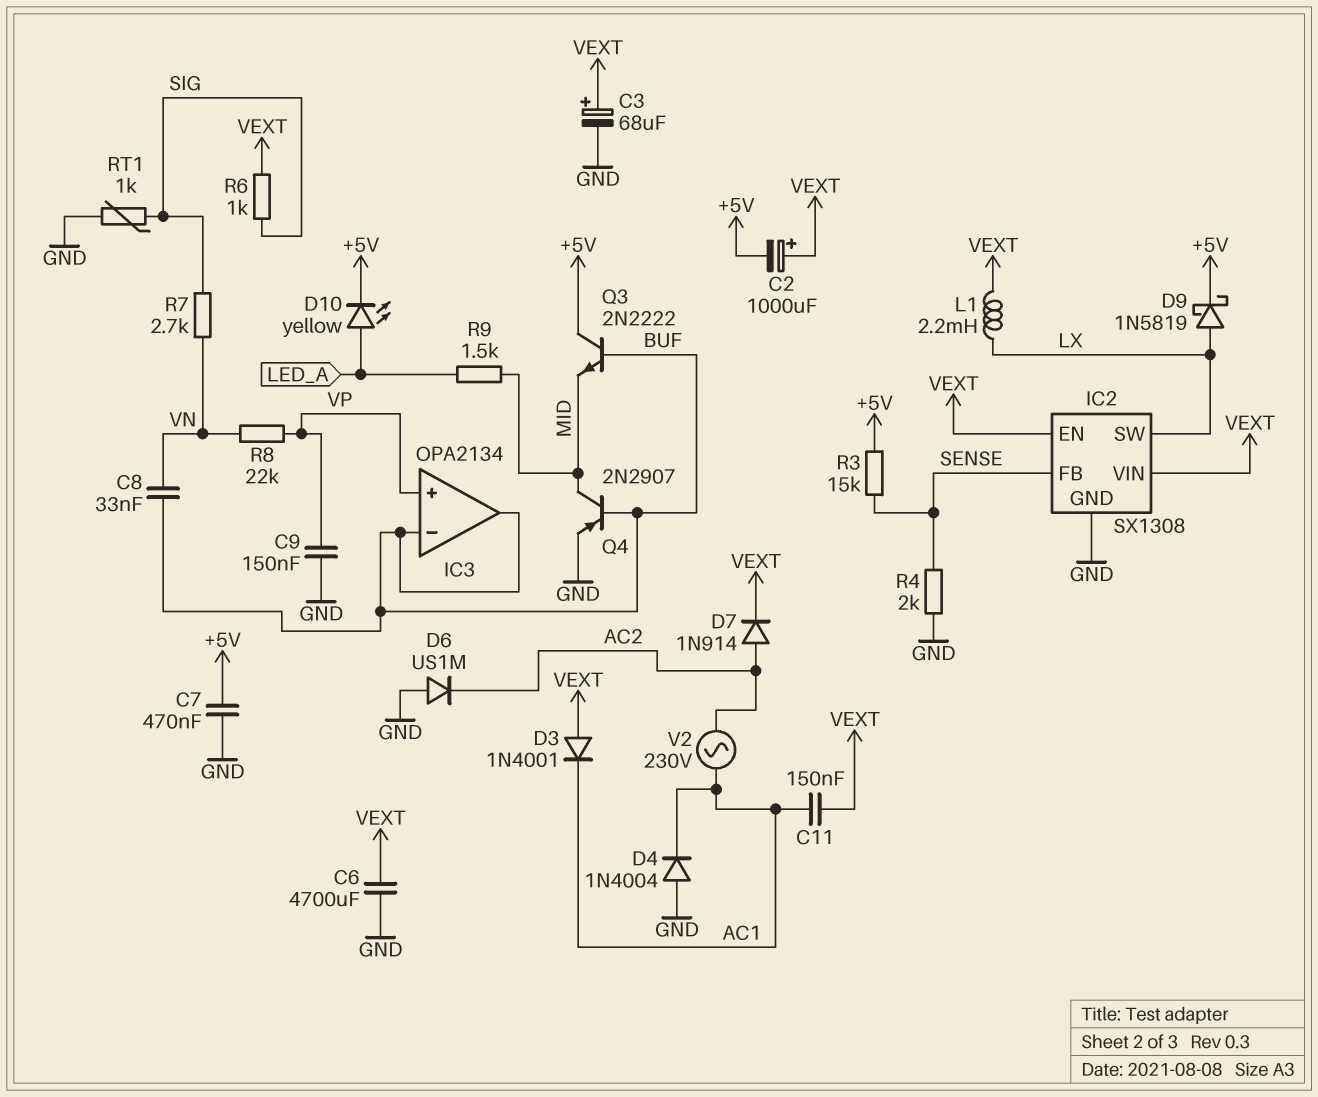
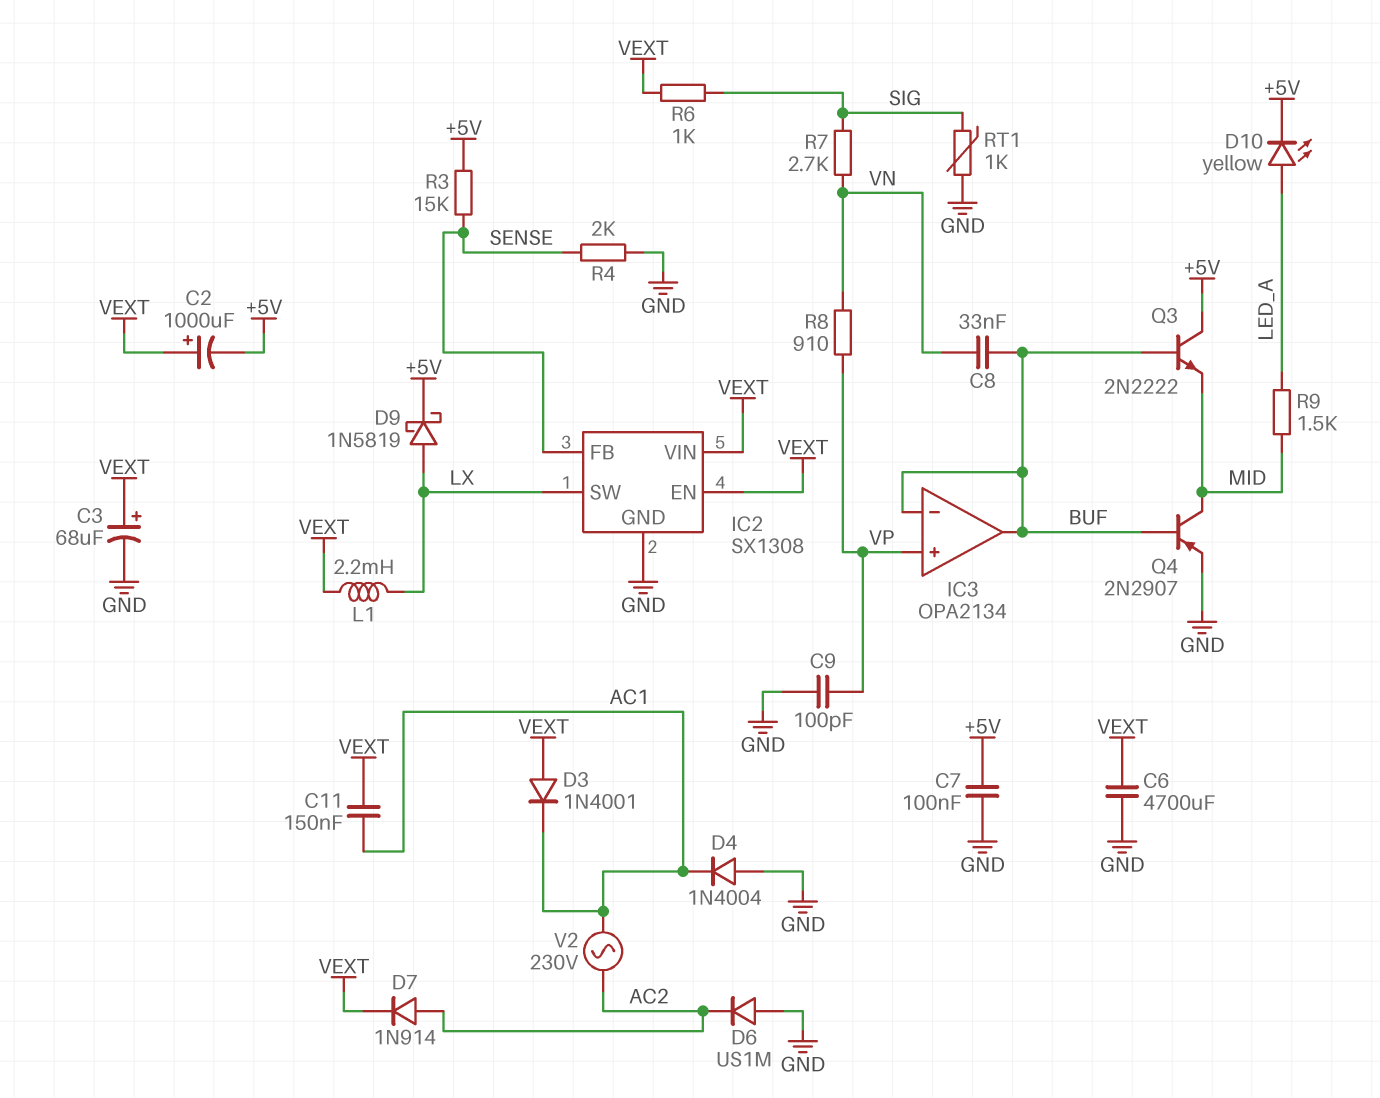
C7: 470nF (+5V, GND) -> 100nF (+5V, GND)
C9: 150nF (GND, VP) -> 100pF (GND, VP)
R8: 22k (VN, VP) -> 910 (VN, VP)

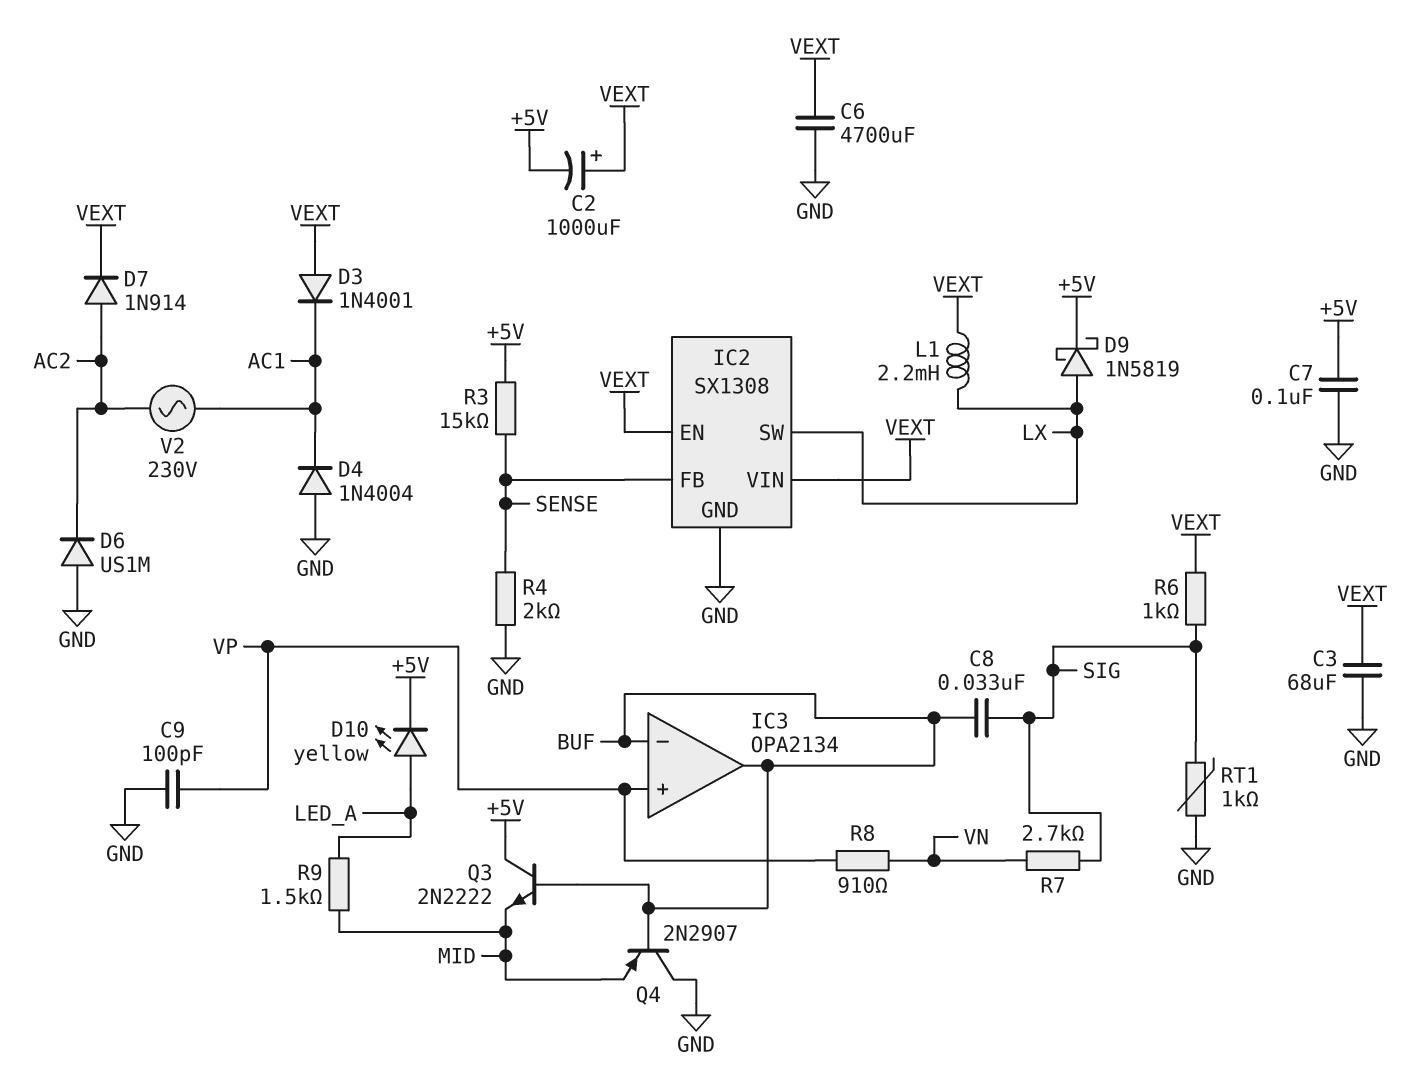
C3: 68uF (plus VEXT, minus GND) -> 68uF (GND, VEXT)
C8: 33nF (BUF, VN) -> 33nF (BUF, SIG)
C11: 150nF (AC1, VEXT) -> none
Q4: PNP 2N2907 (B BUF, C MID, E GND) -> PNP 2N2907 (B BUF, C GND, E MID)

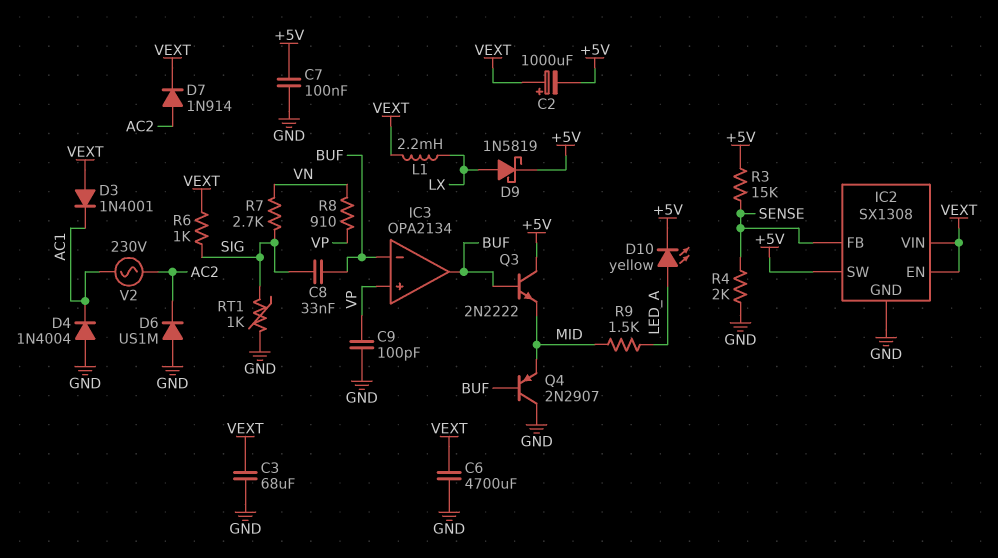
IC2 pin SW: LX -> +5V

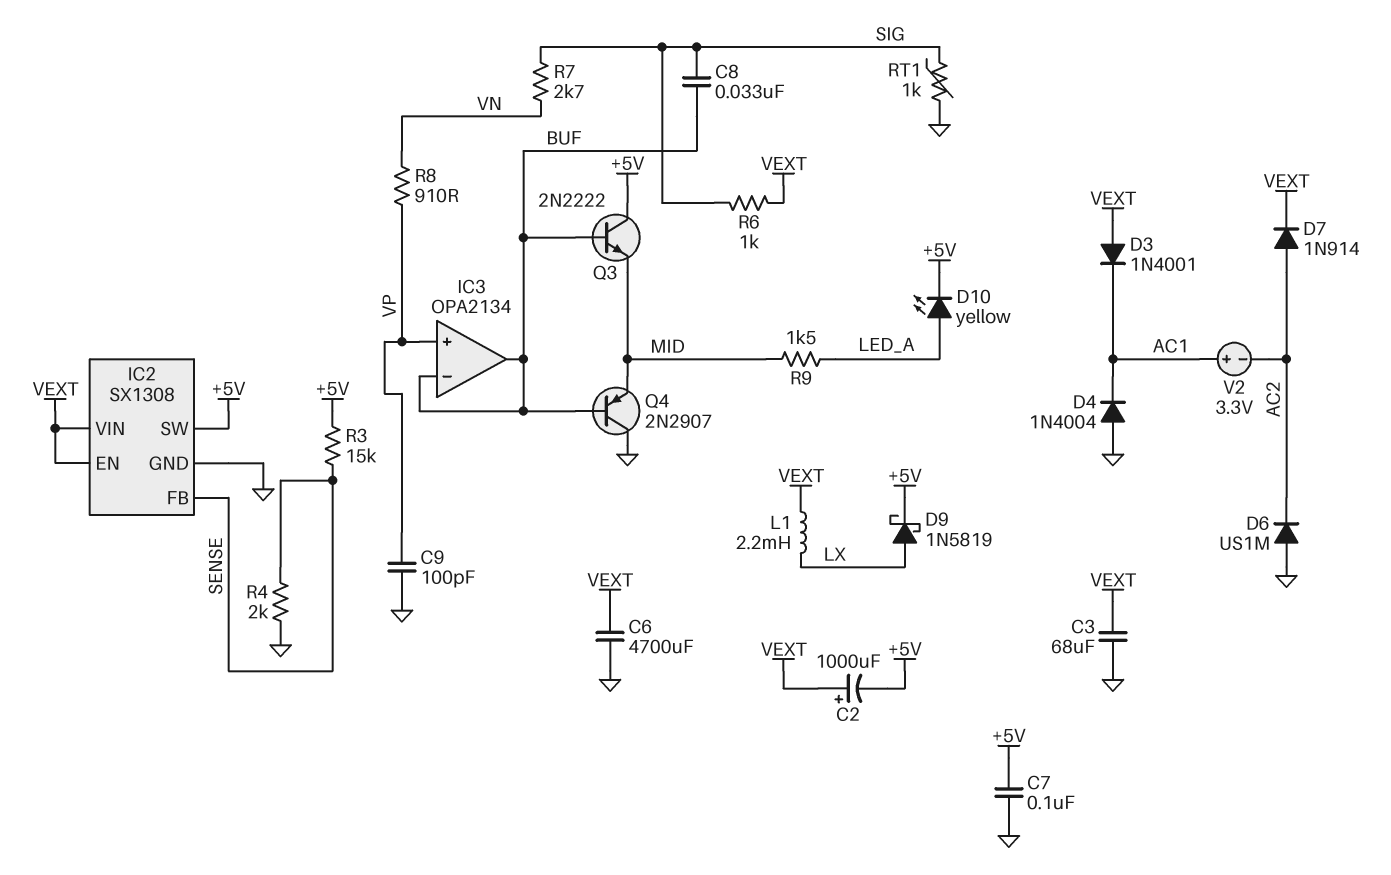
V2: AC 230V (AC1, AC2) -> 3.3V (plus AC1, minus AC2)

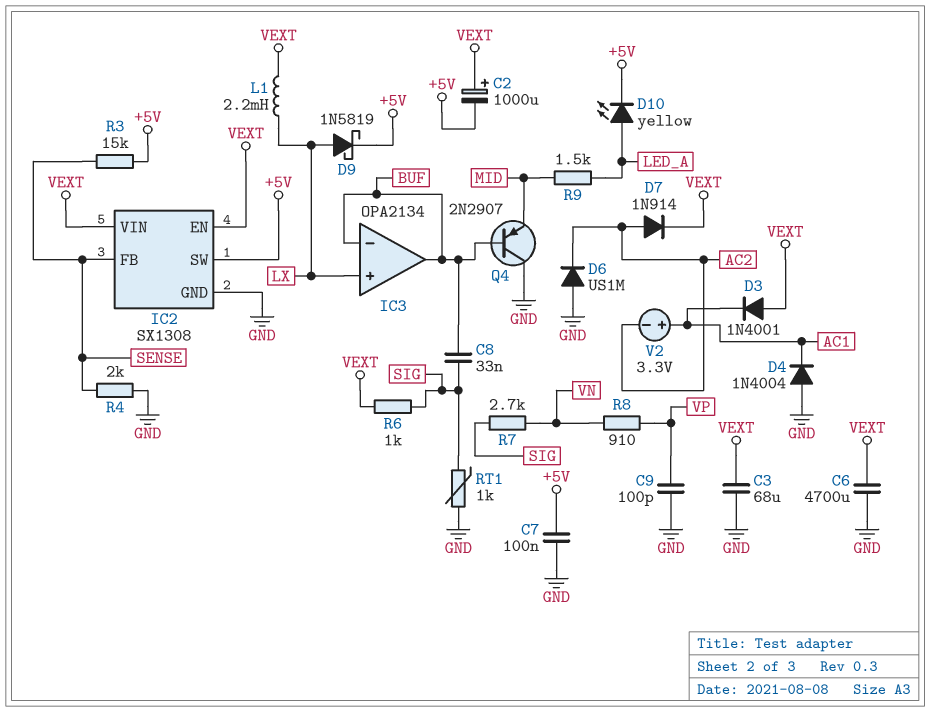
IC3 pin in+: VP -> LX
Q3: NPN 2N2222 (B BUF, C +5V, E MID) -> none

